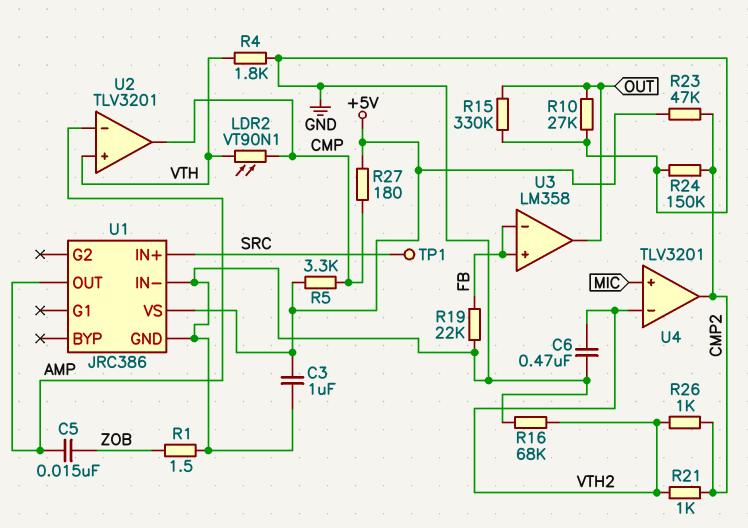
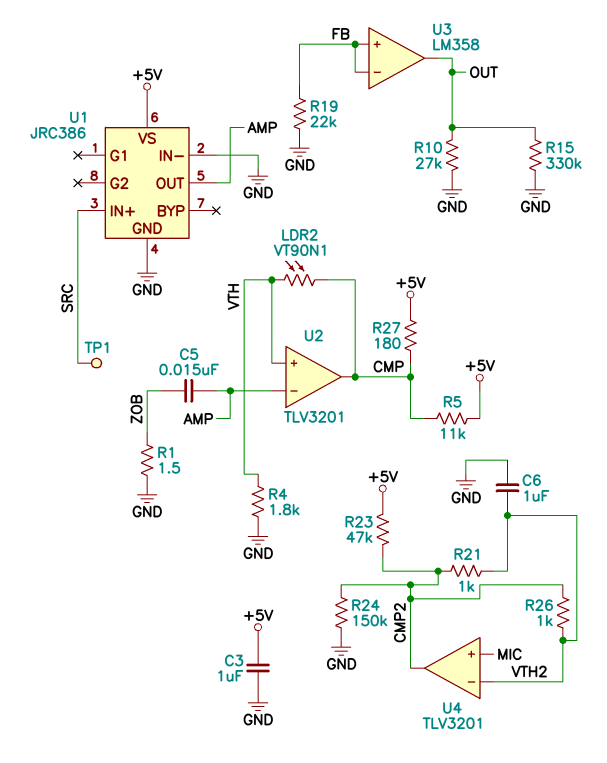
C6: 470nF (GND, VTH2) -> 1uF (GND, VTH2)
R5: 3.3k (+5V, CMP) -> 11k (+5V, CMP)
R16: 68k (GND, VTH2) -> none

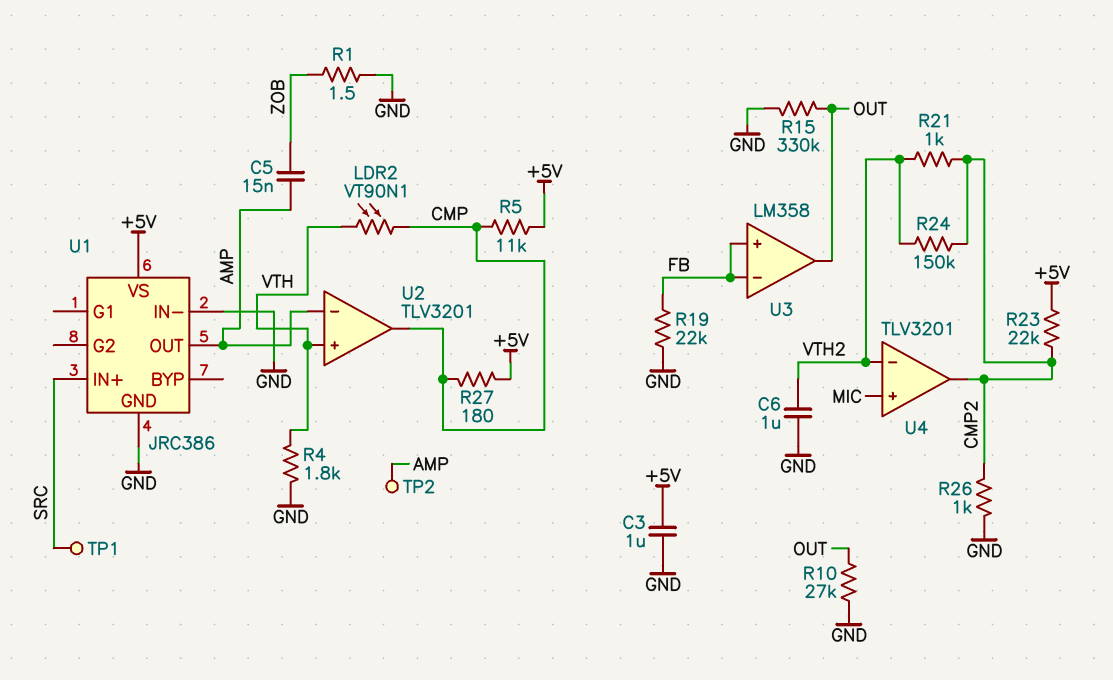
R23: 47k (+5V, CMP2) -> 22k (+5V, CMP2)
R24: 150k (CMP2, GND) -> 150k (CMP2, VTH2)
R26: 1k (CMP2, VTH2) -> 1k (CMP2, GND)
TP2: none -> test point (AMP)

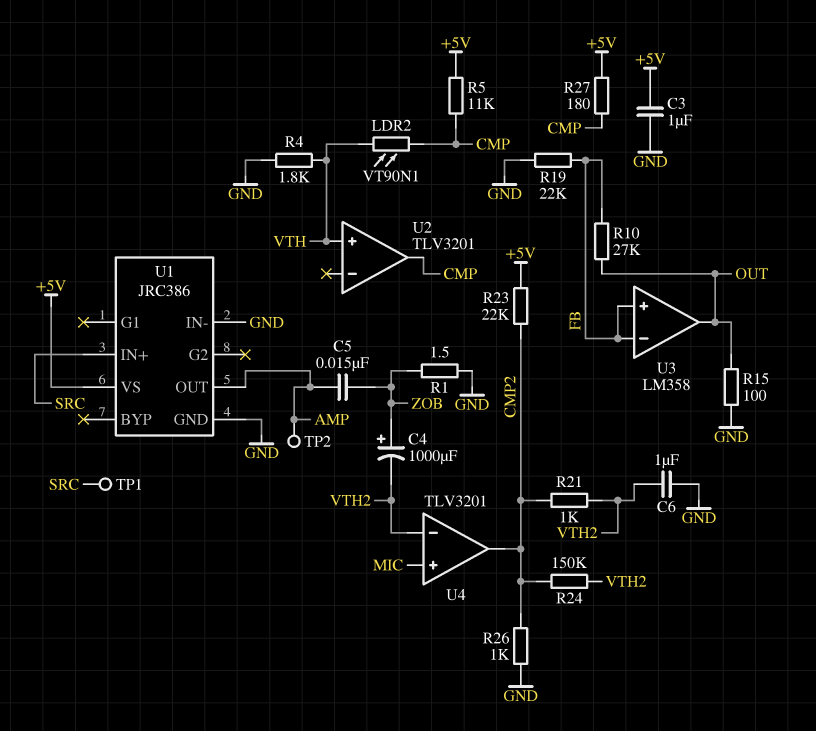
C4: none -> 1000uF (plus ZOB, minus VTH2)
R10: 27k (GND, OUT) -> 27k (FB, OUT)
R15: 330k (GND, OUT) -> 100 (GND, OUT)
U2 pin in-: AMP -> none

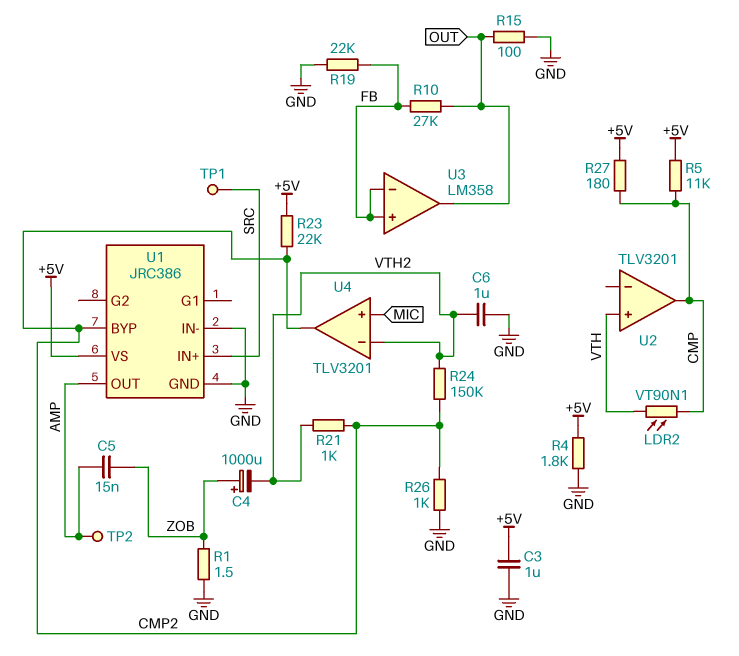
R4: 1.8k (GND, VTH) -> 1.8k (+5V, GND)
U1 pin BYP: none -> CMP2

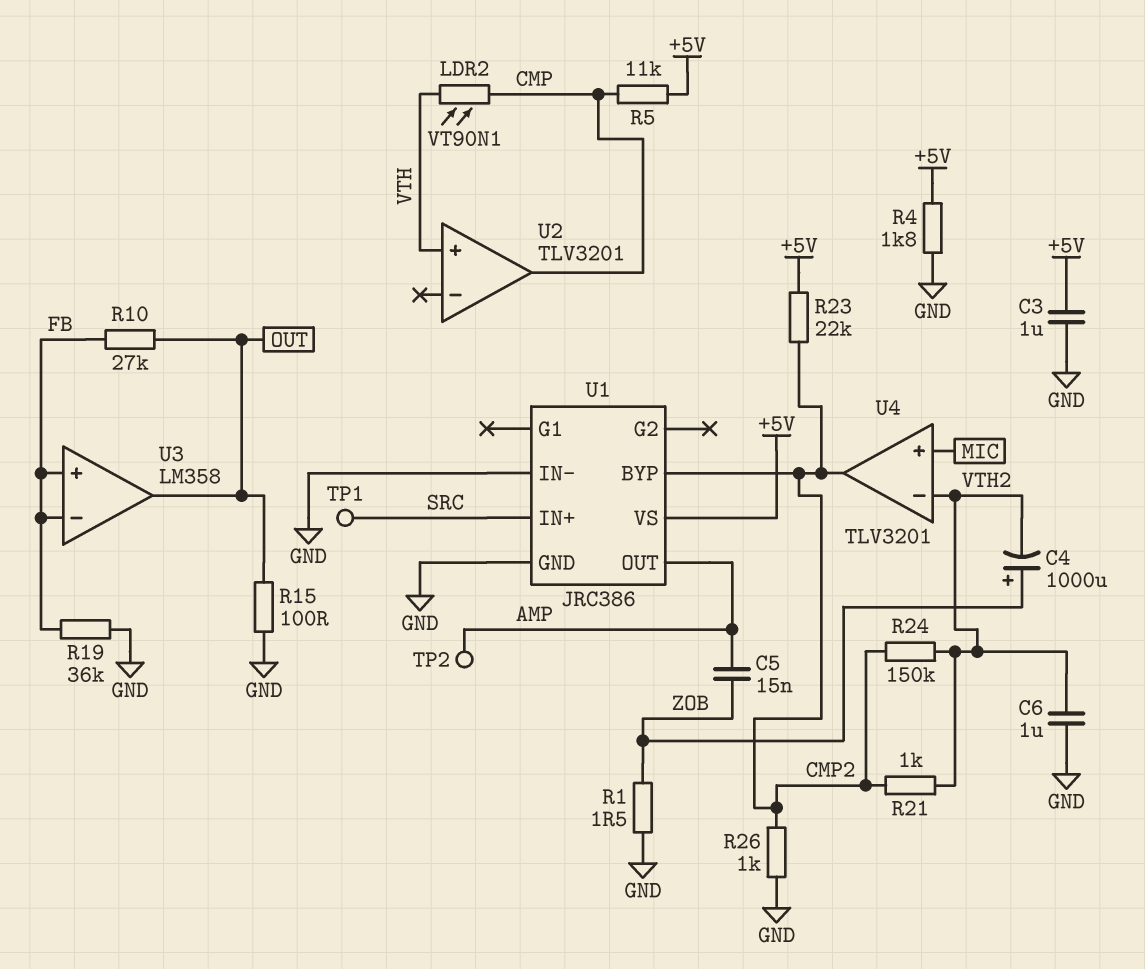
R19: 22k (FB, GND) -> 36k (FB, GND)
R27: 180 (+5V, CMP) -> none

